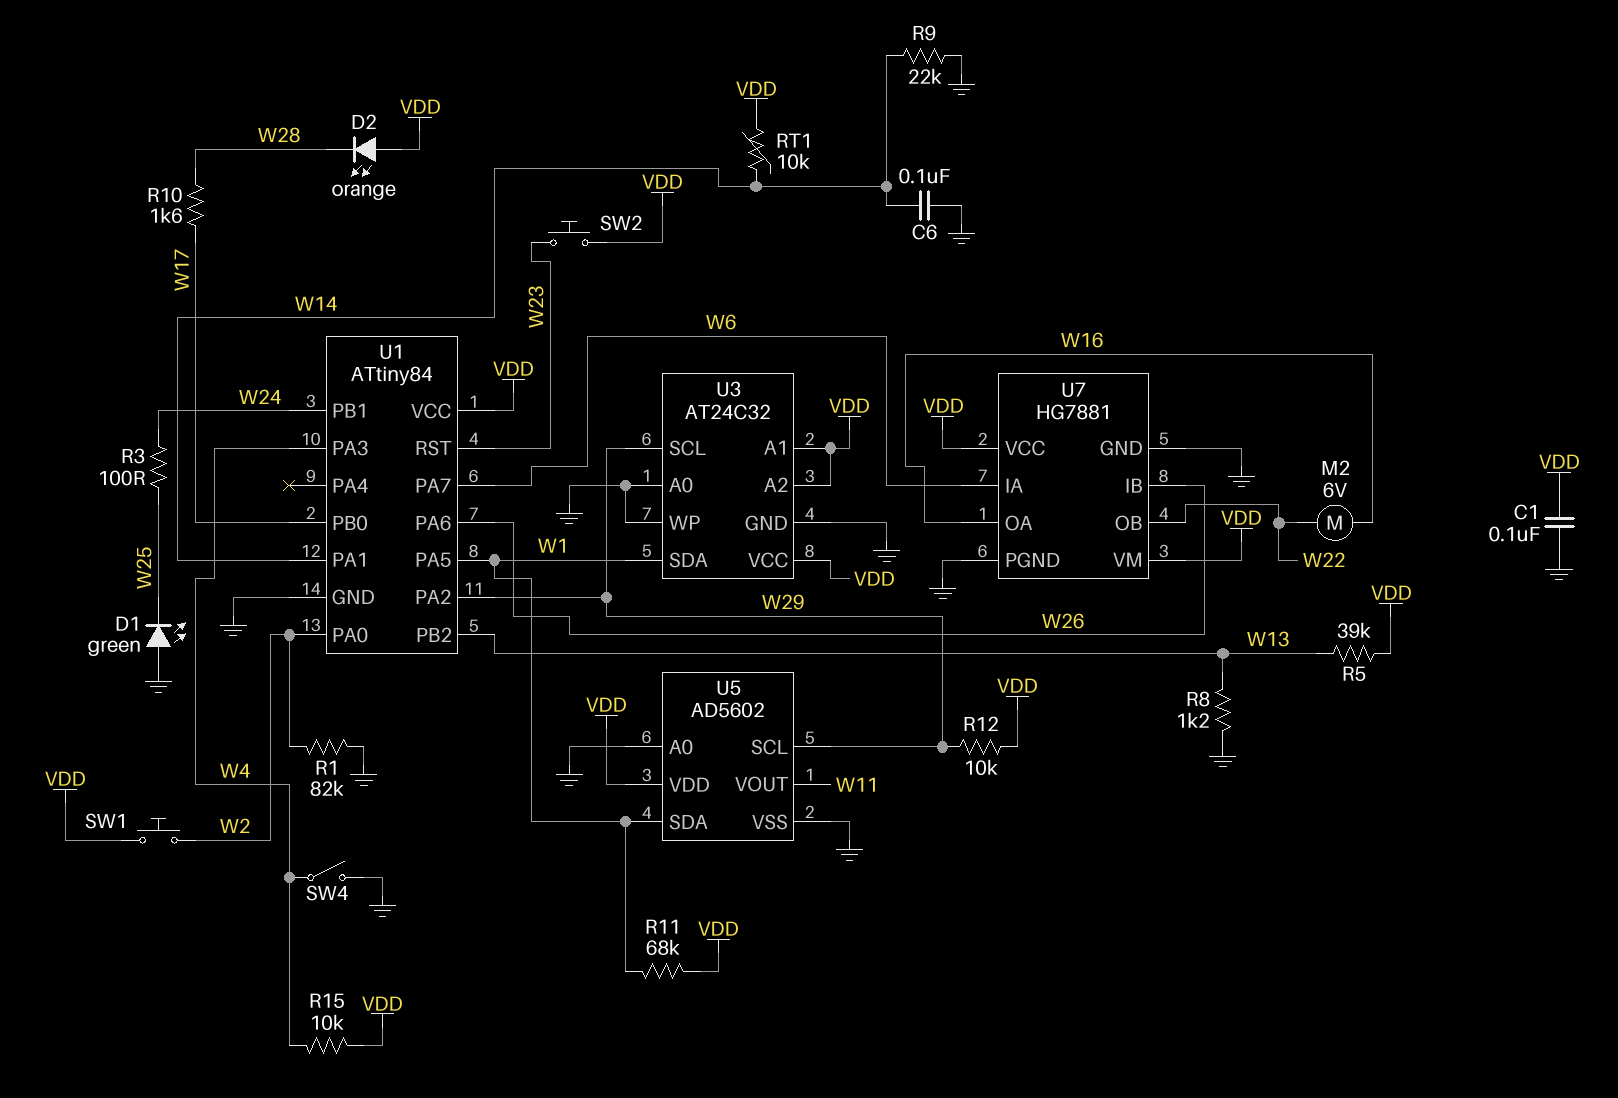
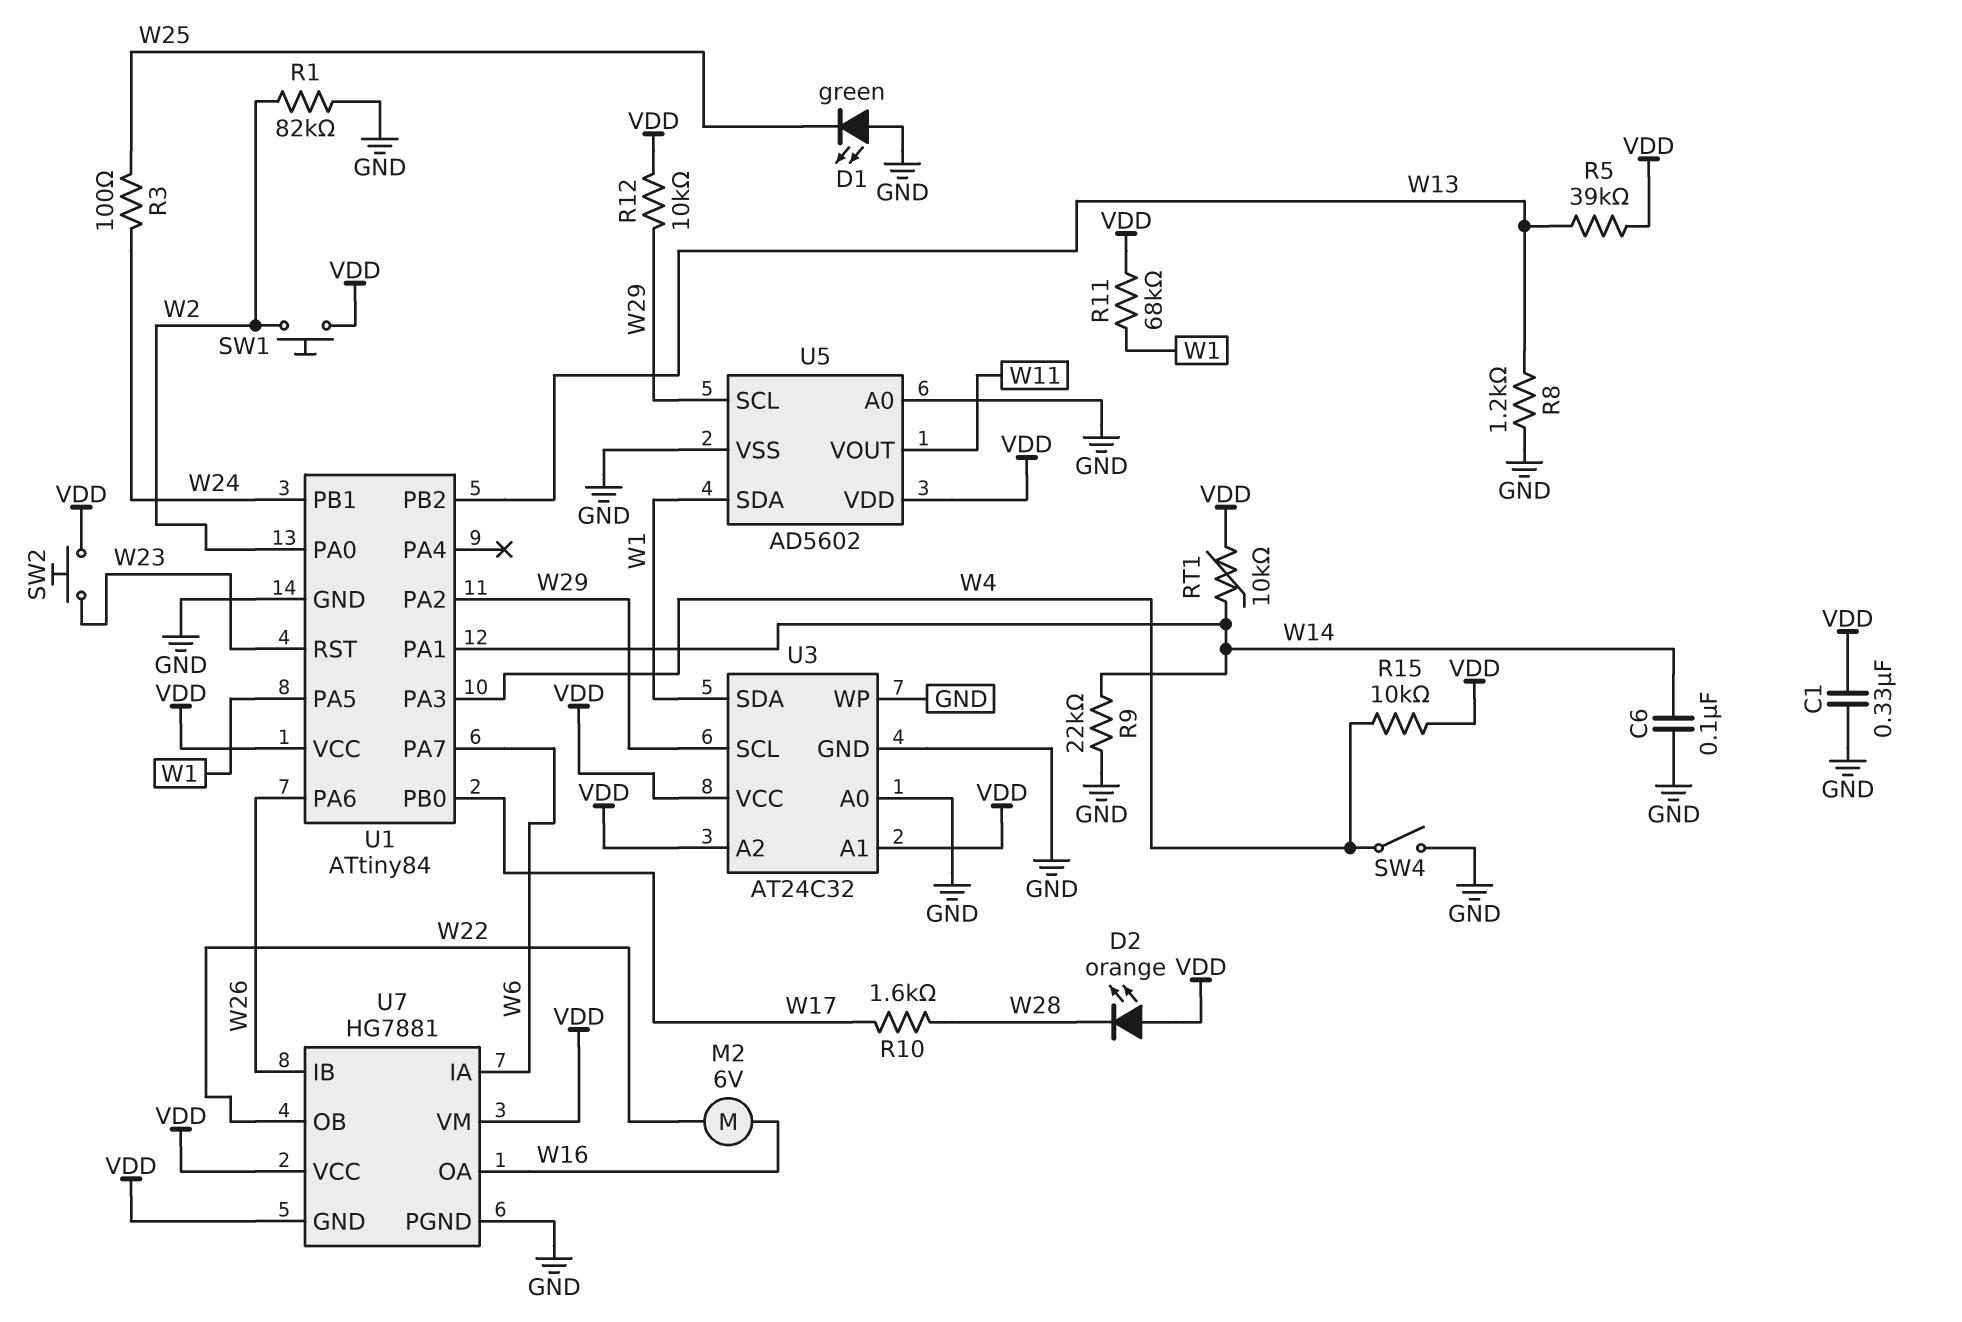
C1: 100nF (GND, VDD) -> 330nF (GND, VDD)
U7 pin GND: GND -> VDD

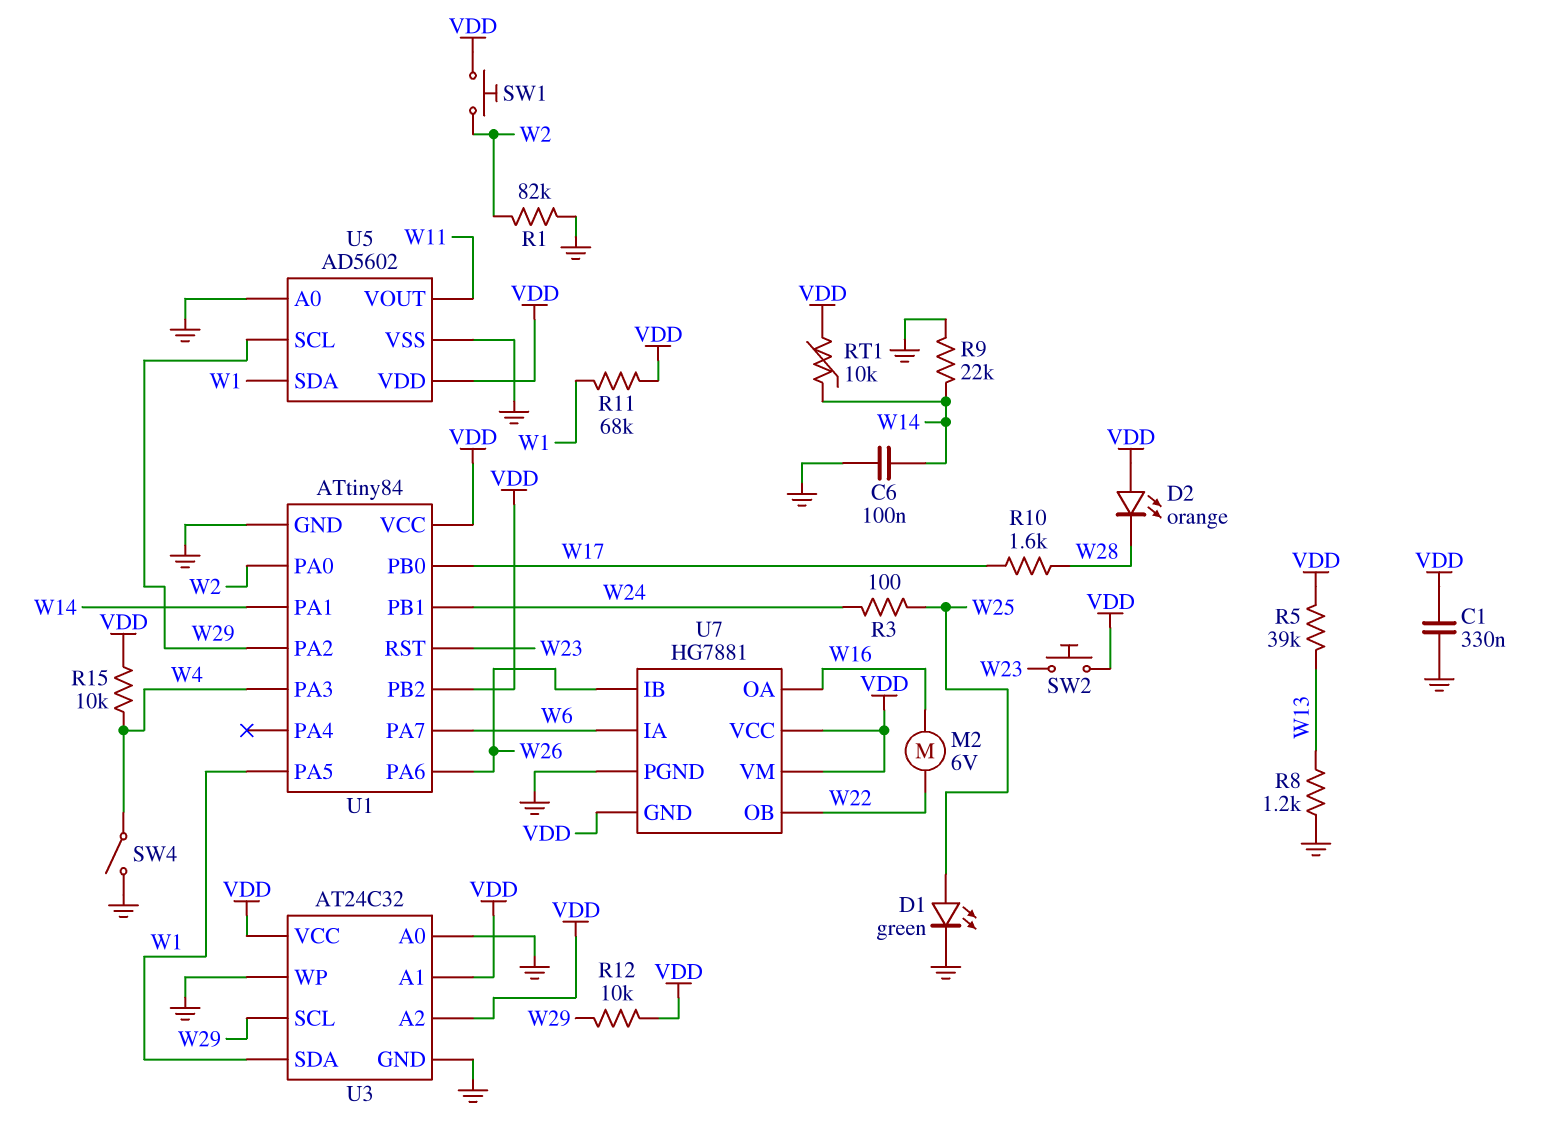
D1: LED green (A GND, K W25) -> LED green (A W25, K GND)
U1 pin PB2: W13 -> VDD

